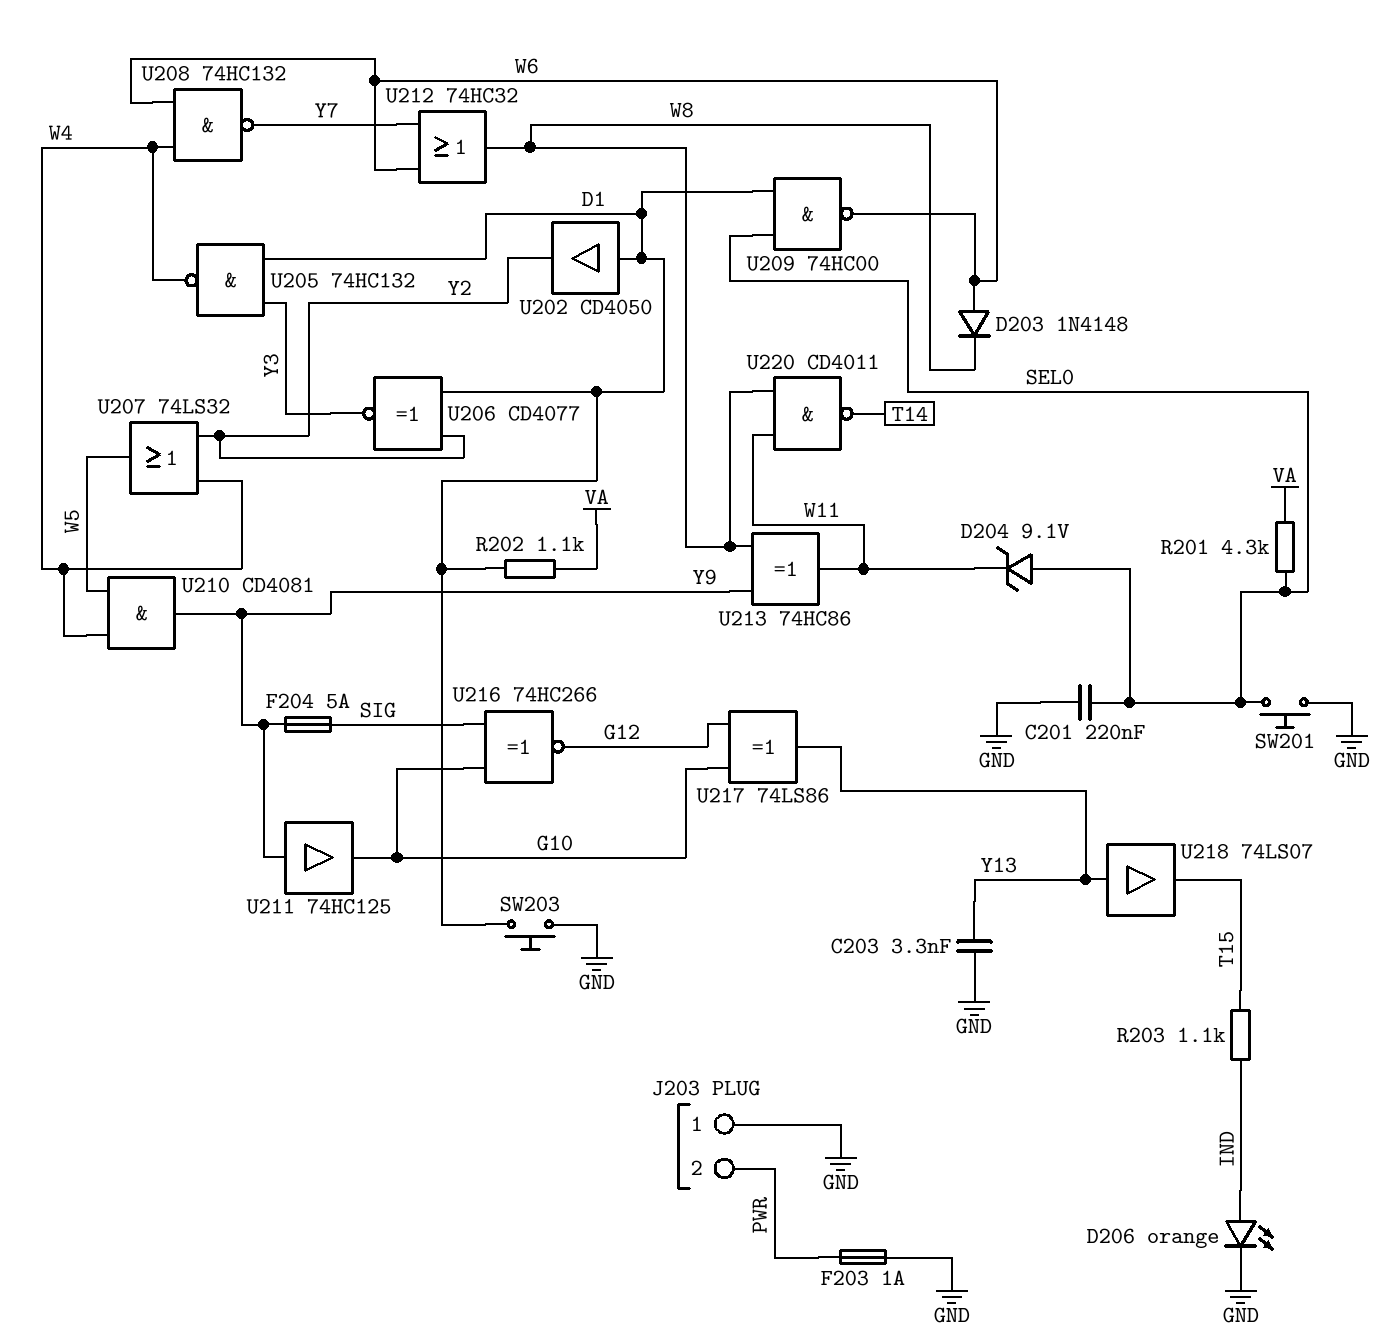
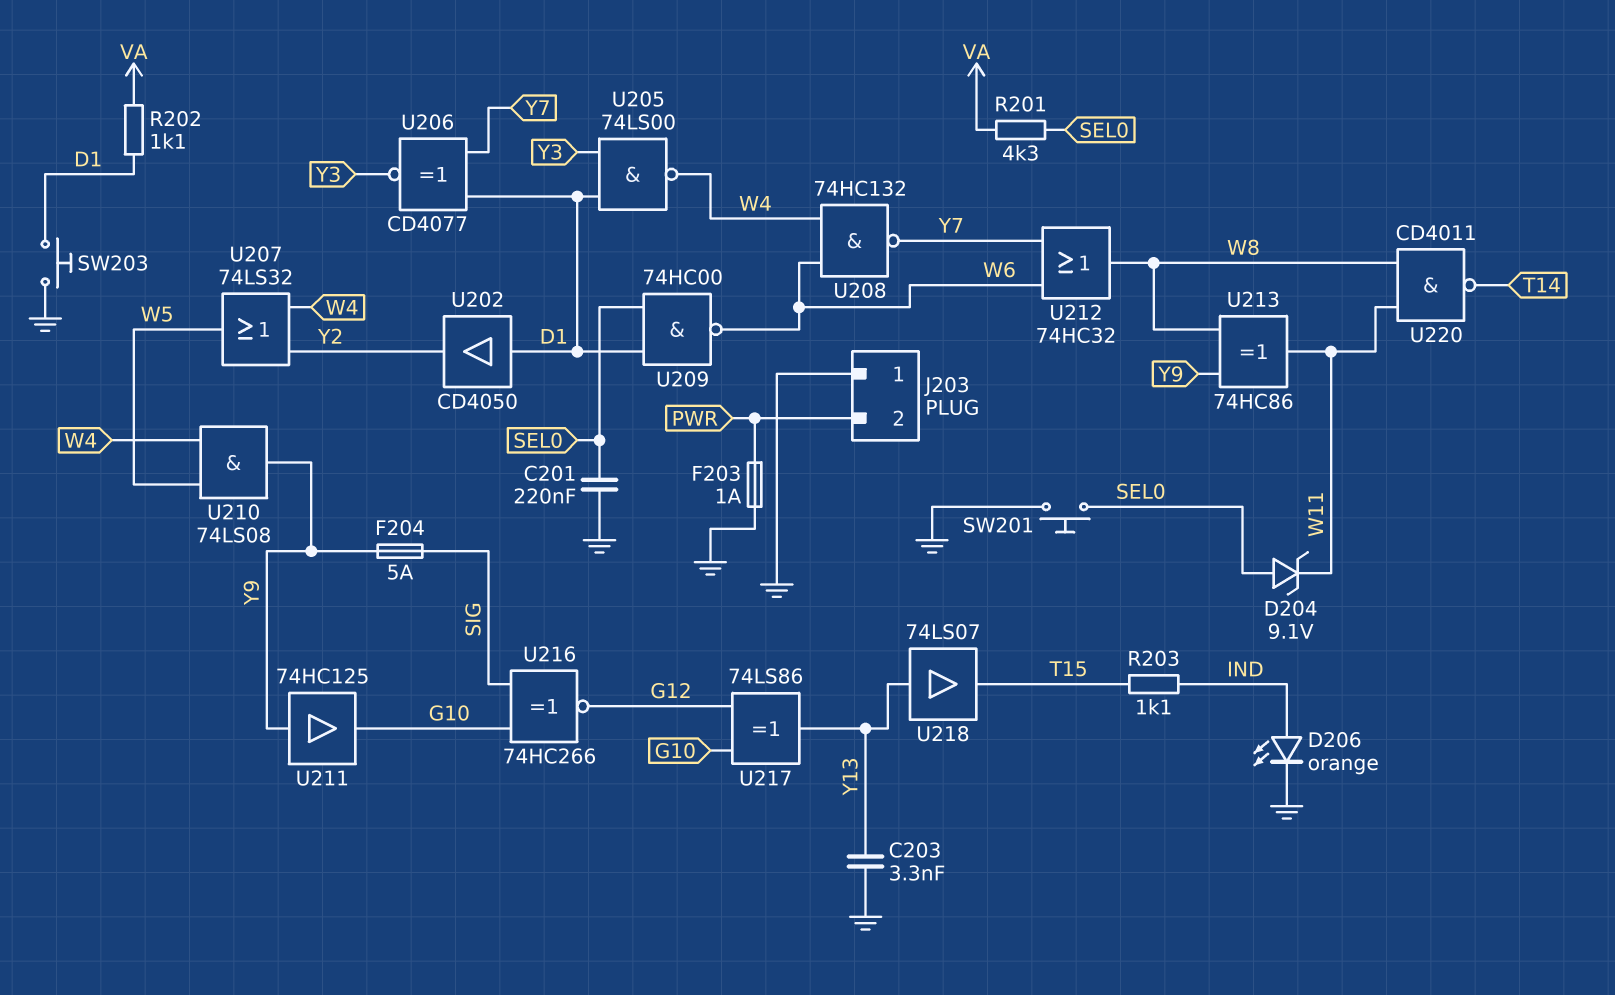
D203: diode 1N4148 (A W6, K W8) -> none
U205: NAND 74HC132 (in D1, in Y3, out W4) -> NAND 74LS00 (in D1, in Y3, out W4)
U206: XNOR CD4077 (in D1, in Y2, out Y3) -> XNOR CD4077 (in D1, in Y7, out Y3)
U210: AND CD4081 (in W4, in W5, out Y9) -> AND 74LS08 (in W4, in W5, out Y9)

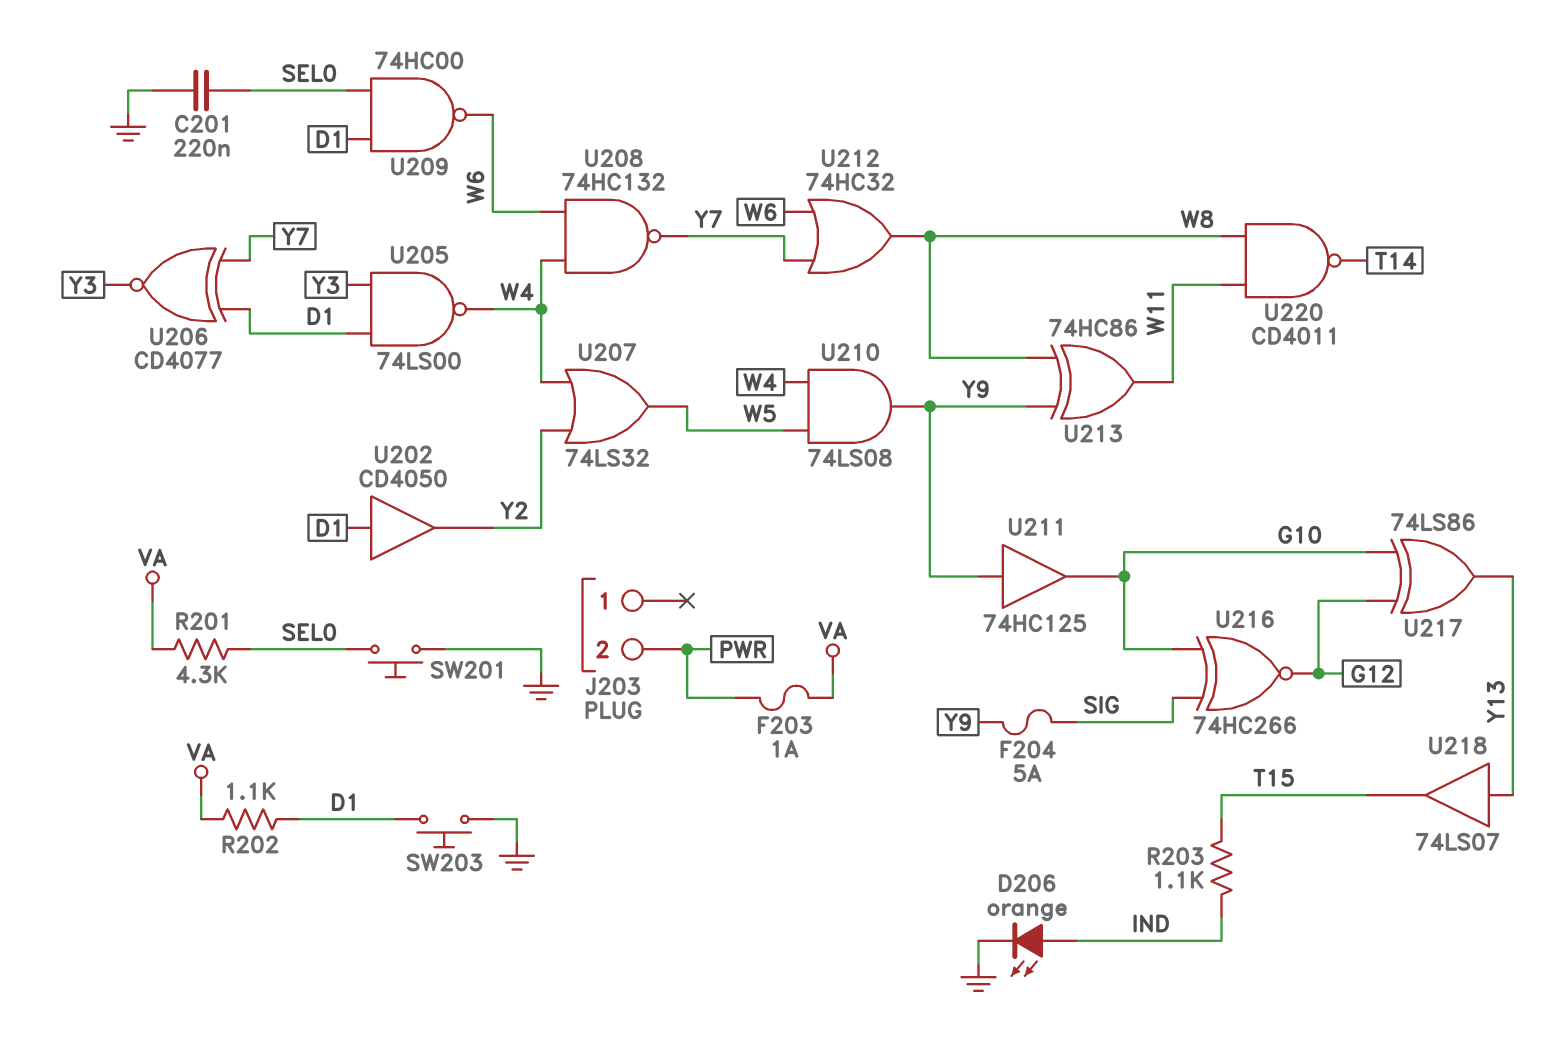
C203: 3.3nF (GND, Y13) -> none
D204: zener 9.1V (A SEL0, K W11) -> none
F203: 1A (GND, PWR) -> 1A (PWR, VA)
J203 pin 1: GND -> none

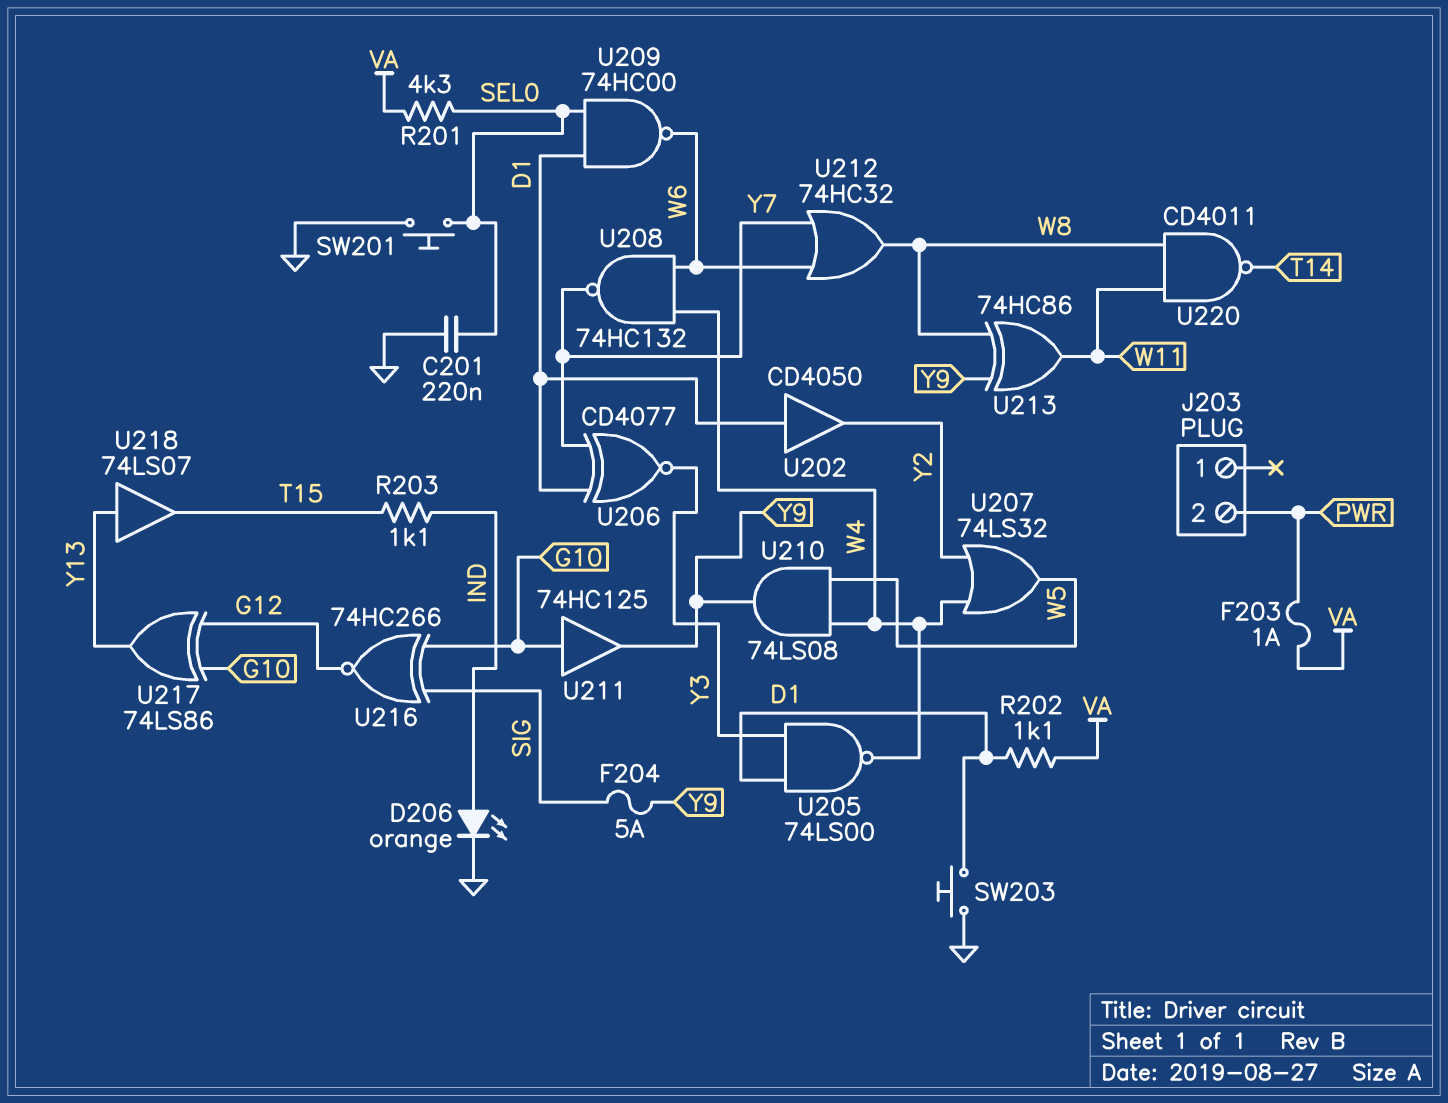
U211: buffer 74HC125 (in Y9, out G10) -> buffer 74HC125 (in G10, out Y9)

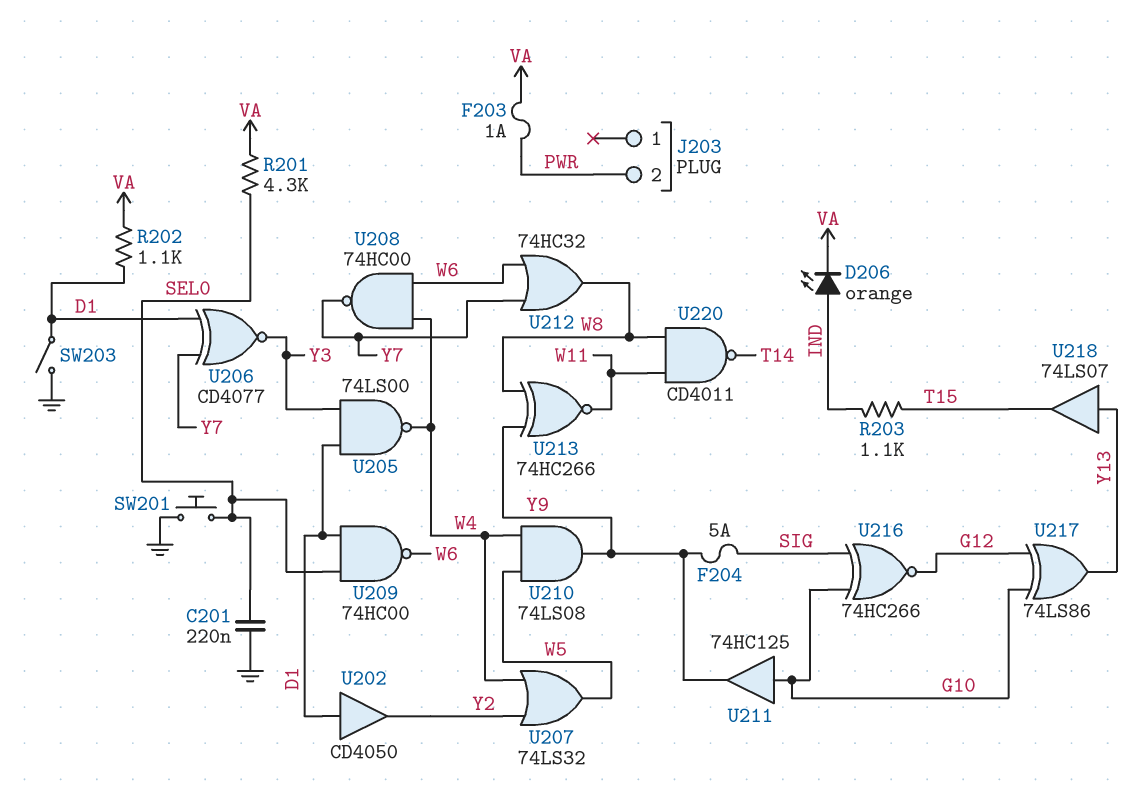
D206: LED orange (A IND, K GND) -> LED orange (A IND, K VA)
SW203: button (D1, GND) -> switch (D1, GND)
U208: NAND 74HC132 (in W4, in W6, out Y7) -> NAND 74HC00 (in W4, in W6, out Y7)
U213: XOR 74HC86 (in W8, in Y9, out W11) -> XNOR 74HC266 (in W8, in Y9, out W11)

